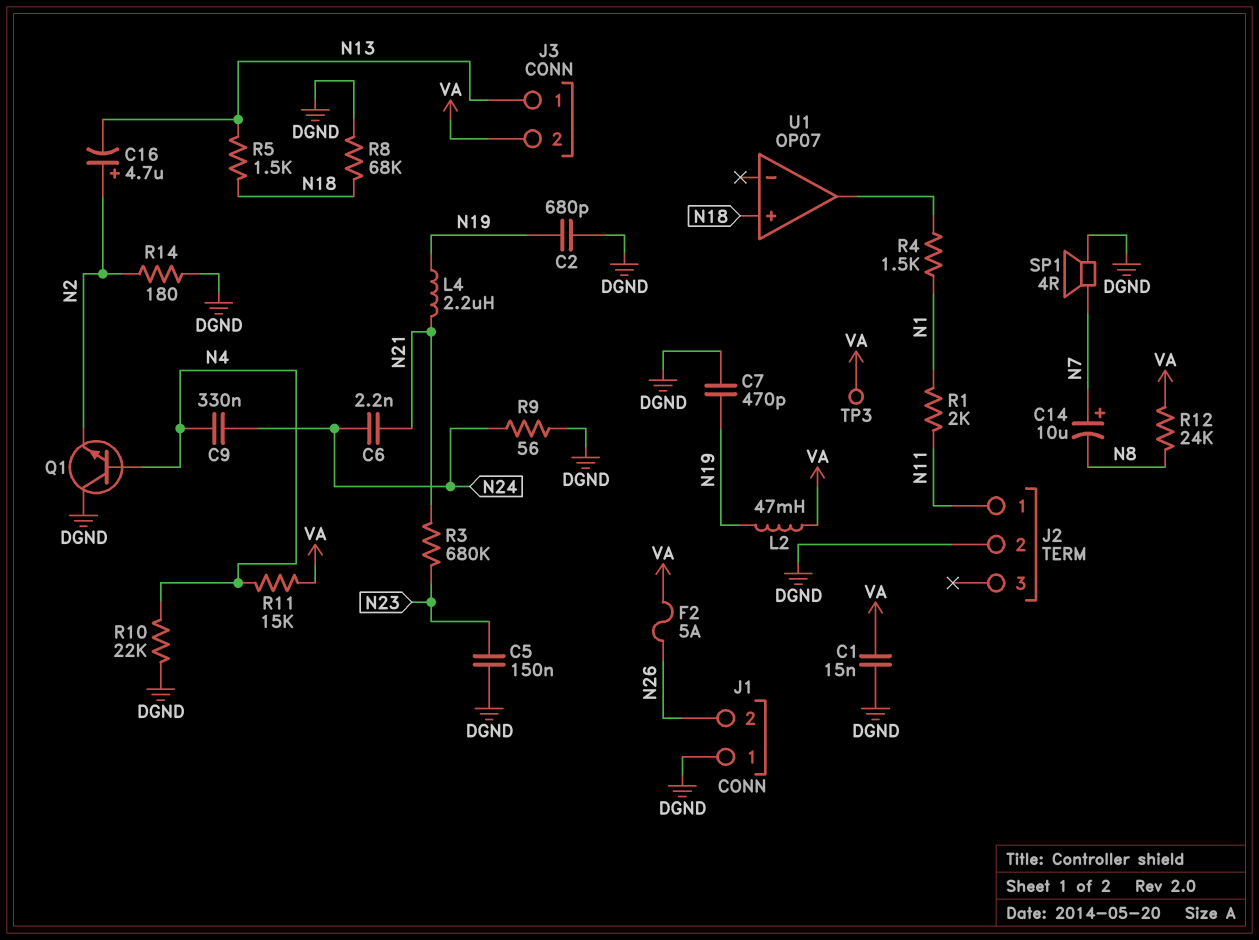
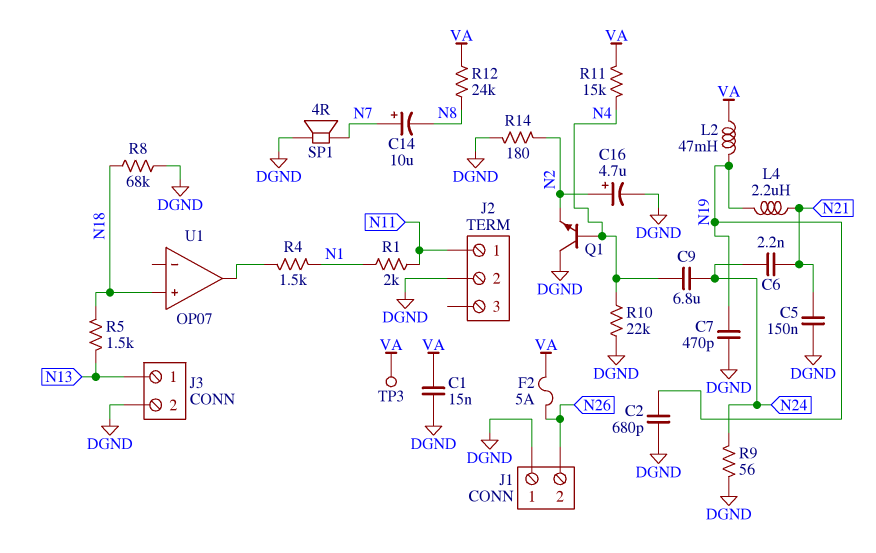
C5: 150nF (DGND, N23) -> 150nF (DGND, N21)
C9: 330nF (N4, N24) -> 6.8uF (N4, N24)
C16: 4.7uF (plus N2, minus N13) -> 4.7uF (plus N2, minus DGND)
J3 pin 2: VA -> DGND
R3: 680k (N21, N23) -> none

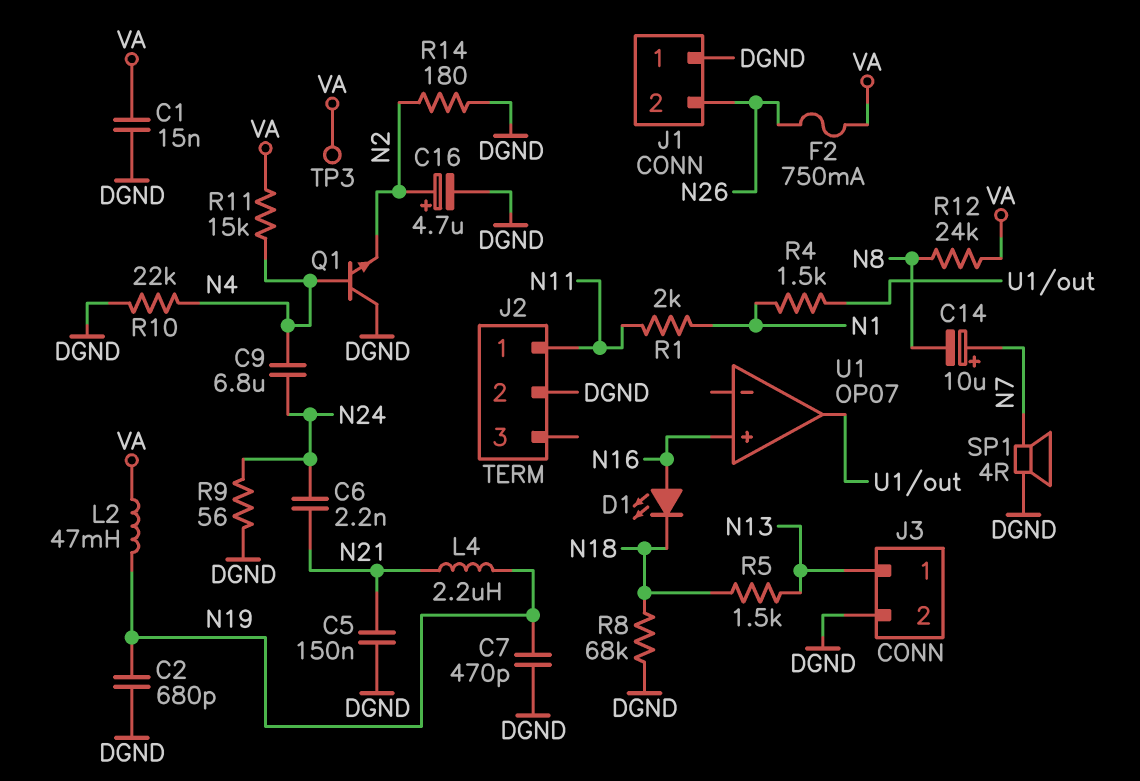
D1: none -> LED (A N16, K N18)
F2: 5A (N26, VA) -> 750mA (N26, VA)
U1 pin in+: N18 -> N16

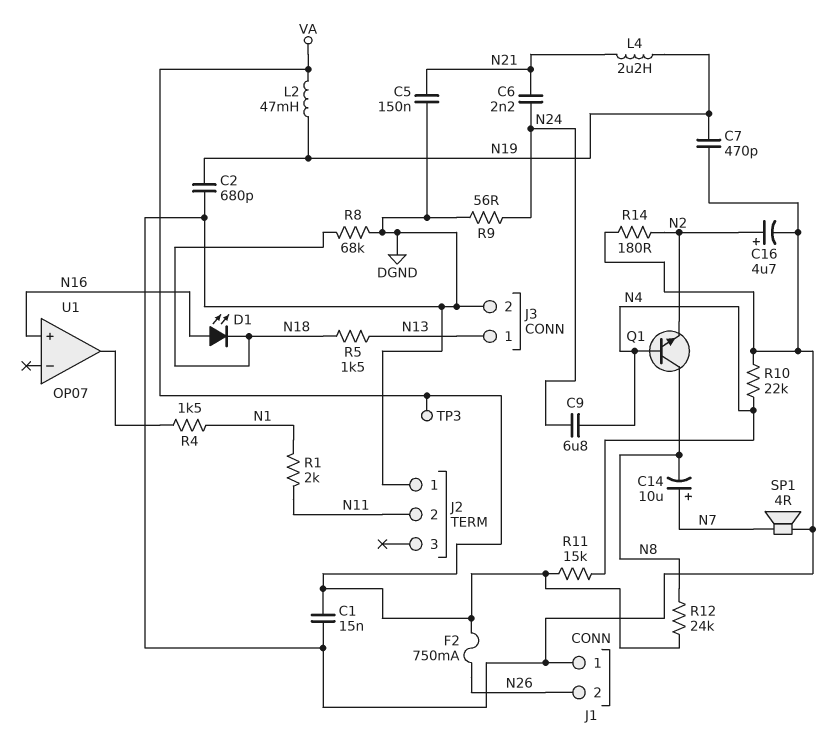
J2 pin 1: N11 -> DGND
J2 pin 2: DGND -> N11
Q1: NPN (B N4, C DGND, E N2) -> NPN (B N4, C N8, E N2)

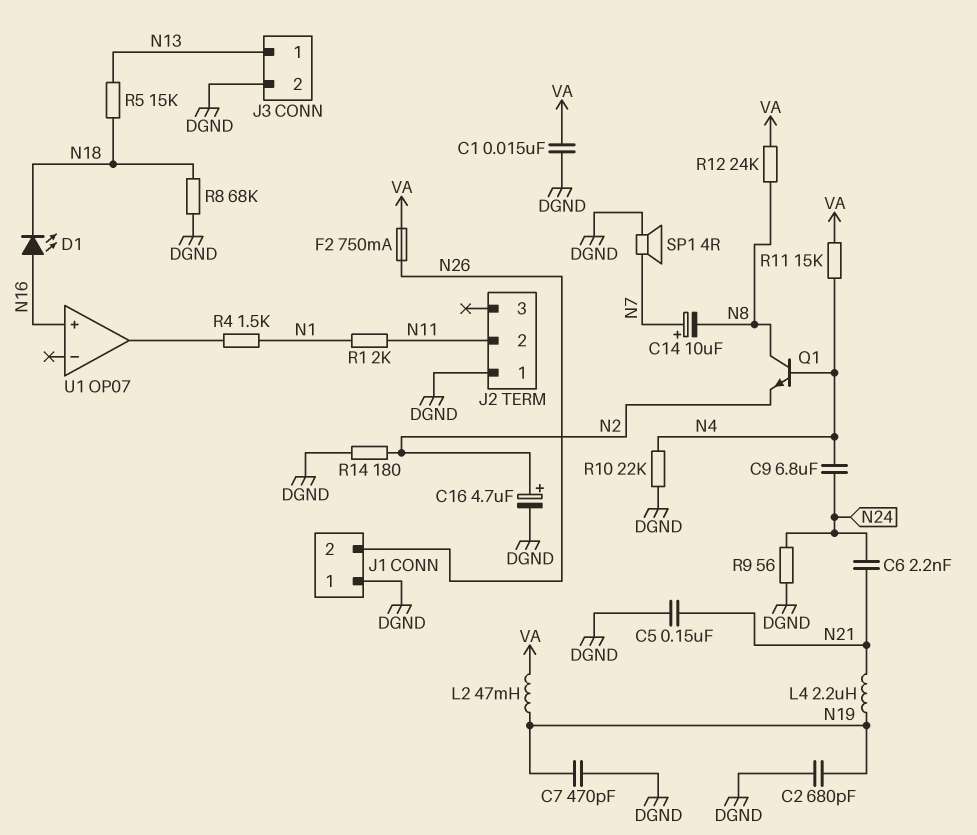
R5: 1.5k (N13, N18) -> 15k (N13, N18)
TP3: test point (VA) -> none

